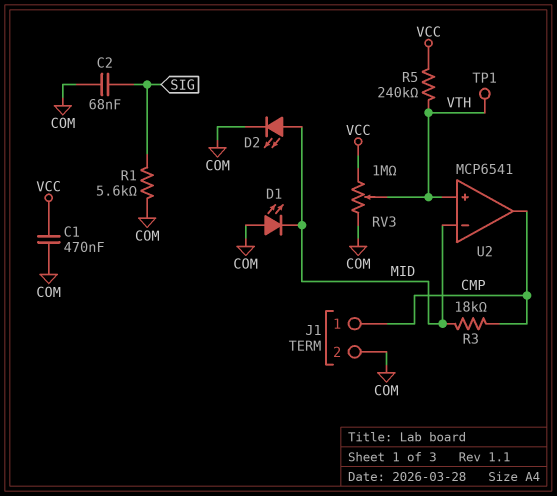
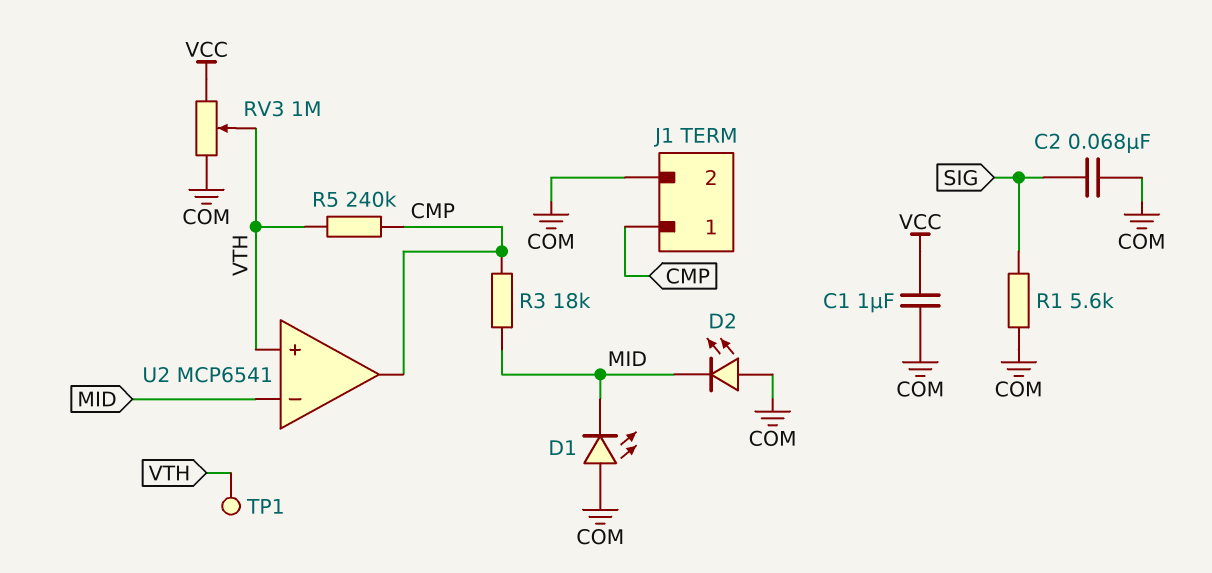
C1: 470nF (COM, VCC) -> 1uF (COM, VCC)
D2: LED (A MID, K COM) -> LED (A COM, K MID)
R5: 240k (VCC, VTH) -> 240k (CMP, VTH)

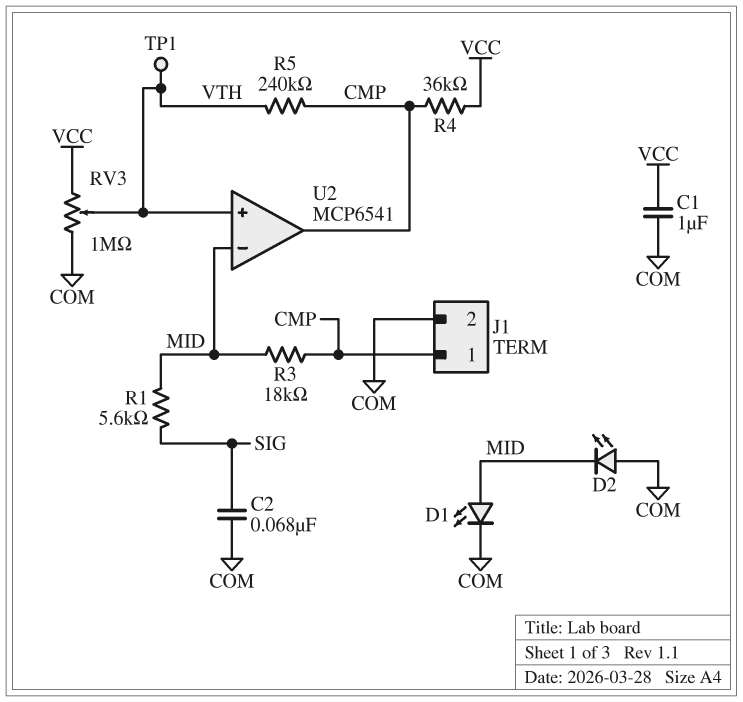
D1: LED (A COM, K MID) -> LED (A MID, K COM)
R1: 5.6k (COM, SIG) -> 5.6k (MID, SIG)
R4: none -> 36k (CMP, VCC)

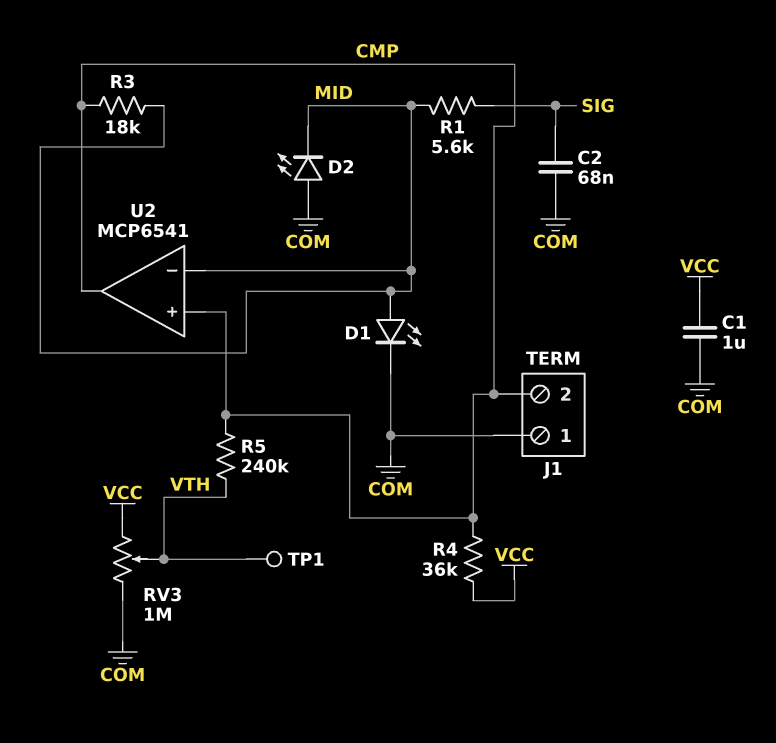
J1 pin 1: CMP -> COM
J1 pin 2: COM -> CMP
U2 pin in+: VTH -> CMP

